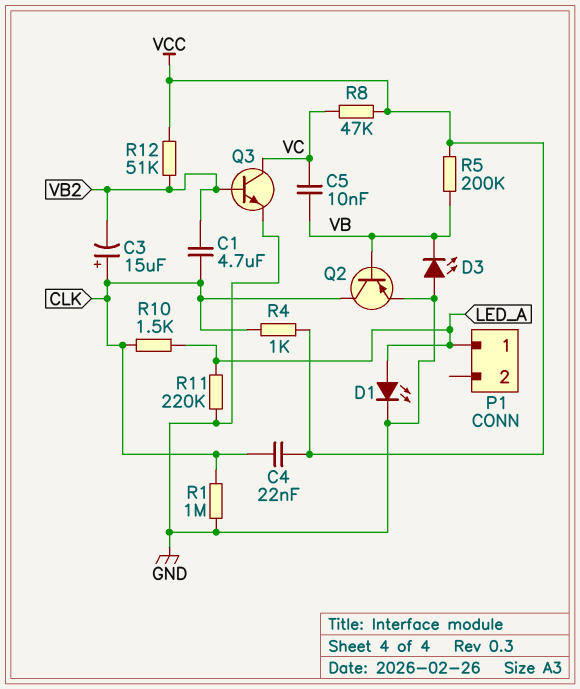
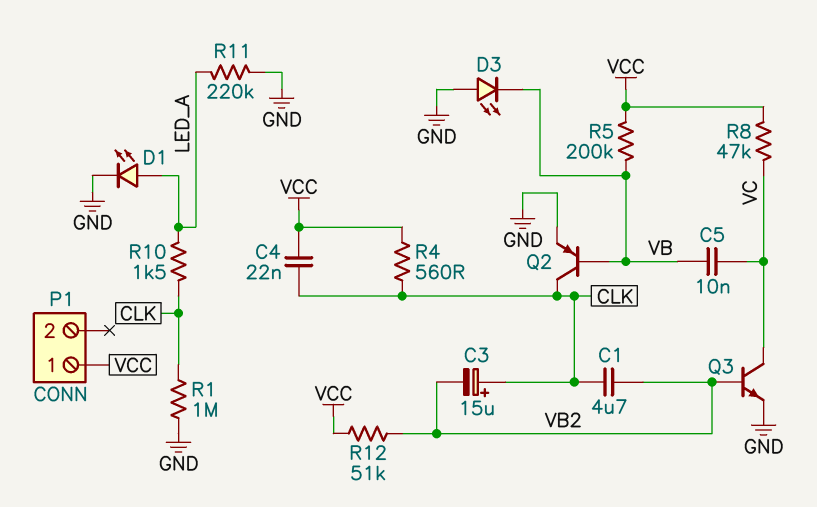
P1 pin 1: LED_A -> VCC
R4: 1k (CLK, VCC) -> 560 (CLK, VCC)

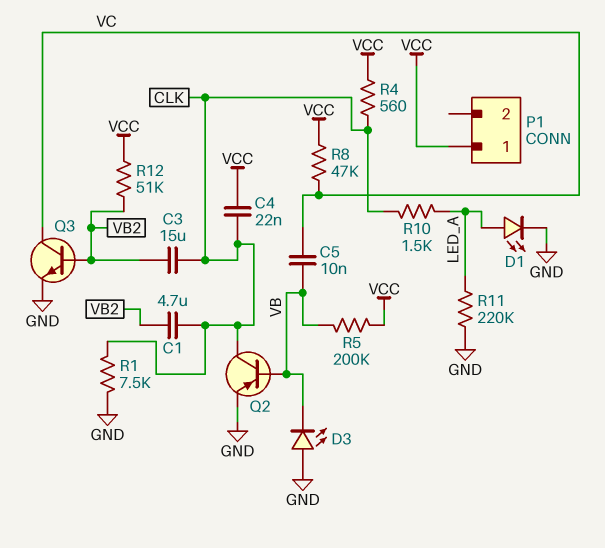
C3: 15uF (plus CLK, minus VB2) -> 15uF (CLK, VB2)
R1: 1M (CLK, GND) -> 7.5k (CLK, GND)

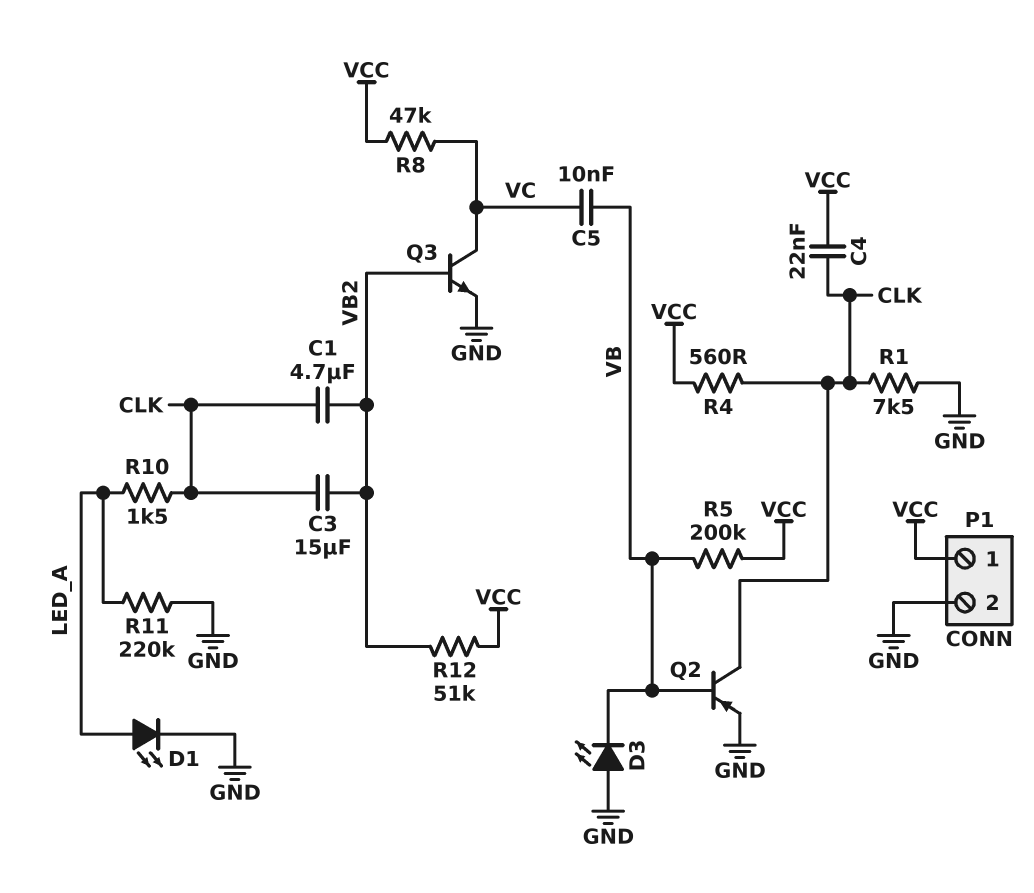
P1 pin 2: none -> GND

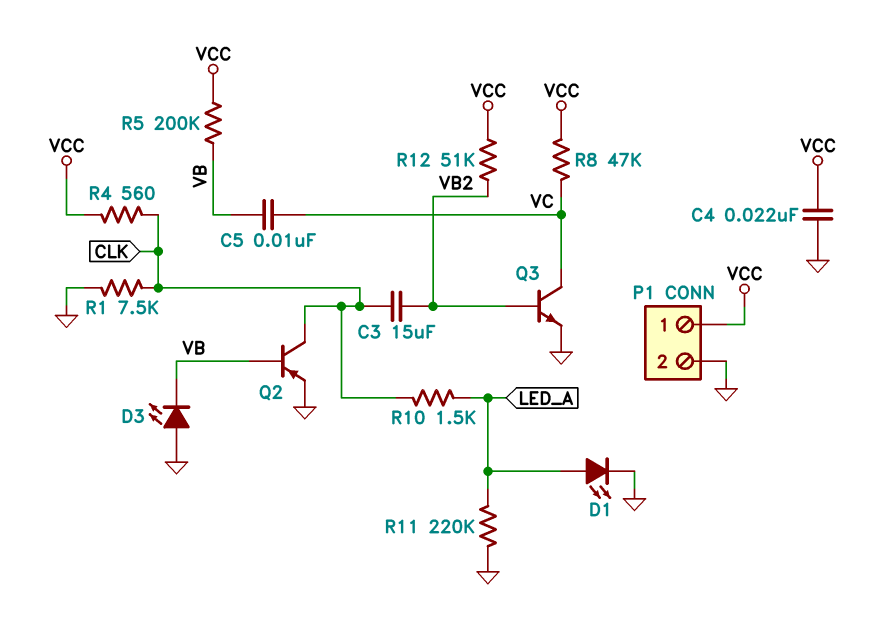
C1: 4.7uF (CLK, VB2) -> none
C4: 22nF (CLK, VCC) -> 22nF (GND, VCC)

